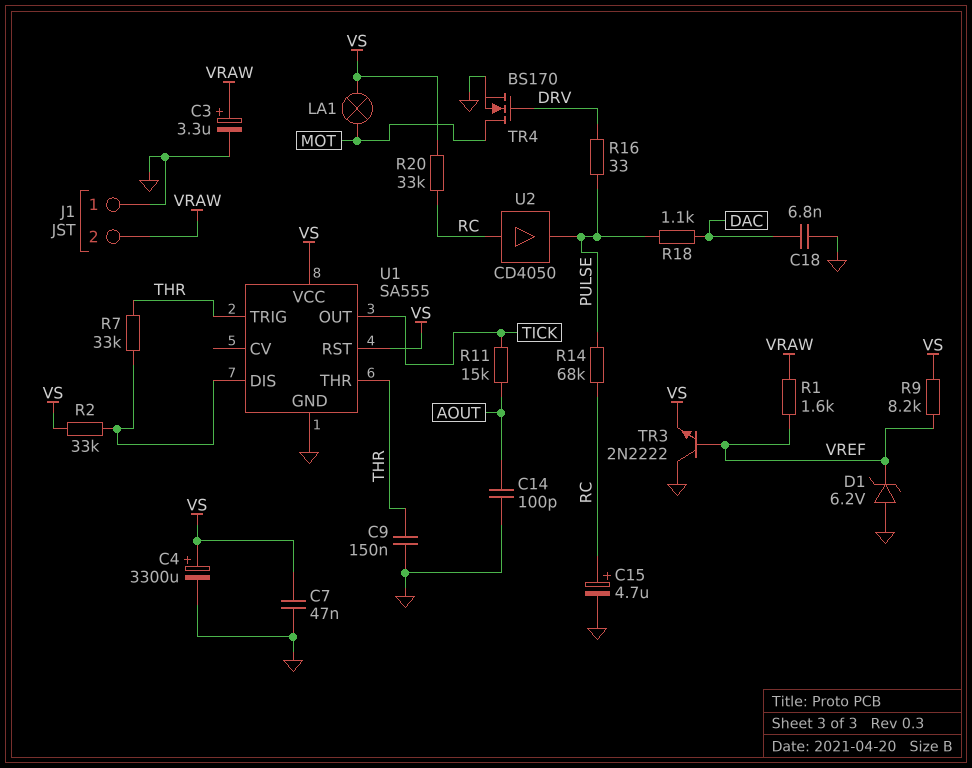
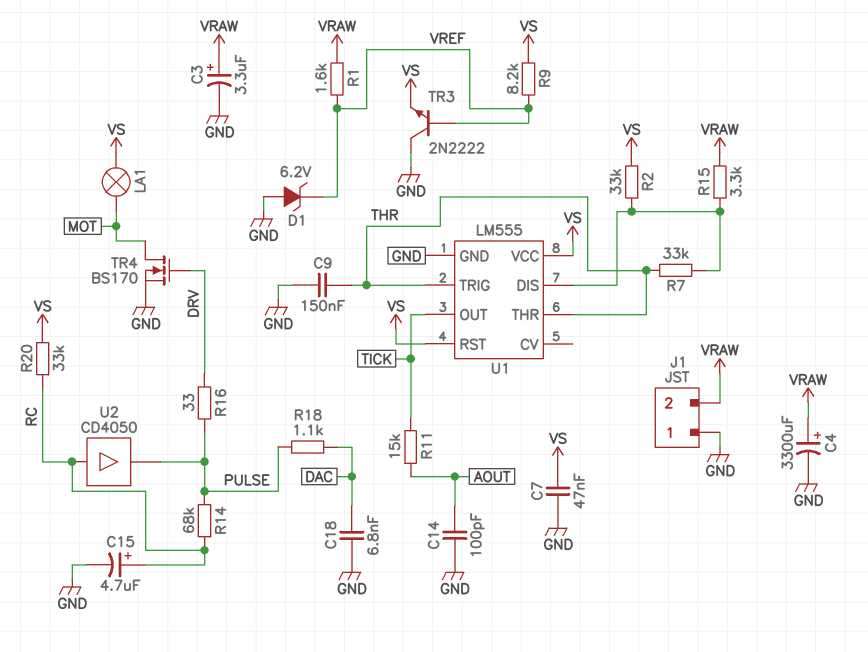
C4: 3300uF (plus VS, minus GND) -> 3300uF (plus VRAW, minus GND)
R15: none -> 3.3k (U1/DIS, VRAW)
U1: SA555 -> LM555

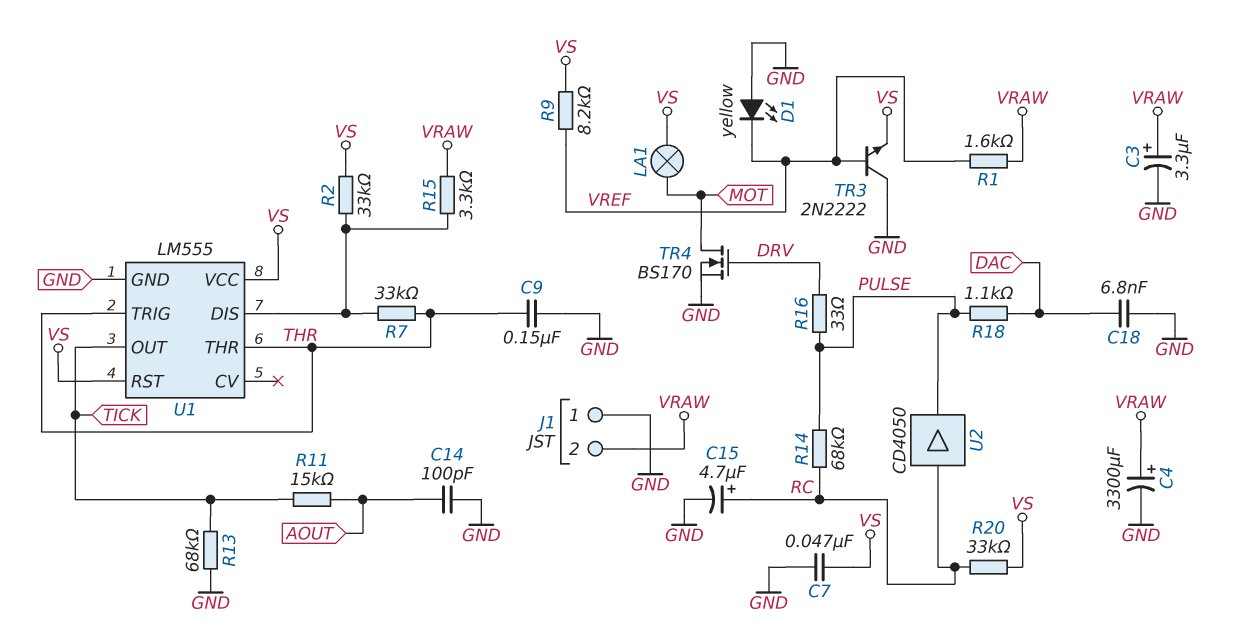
D1: zener 6.2V (A GND, K VREF) -> LED yellow (A GND, K VREF)
R13: none -> 68k (GND, TICK)

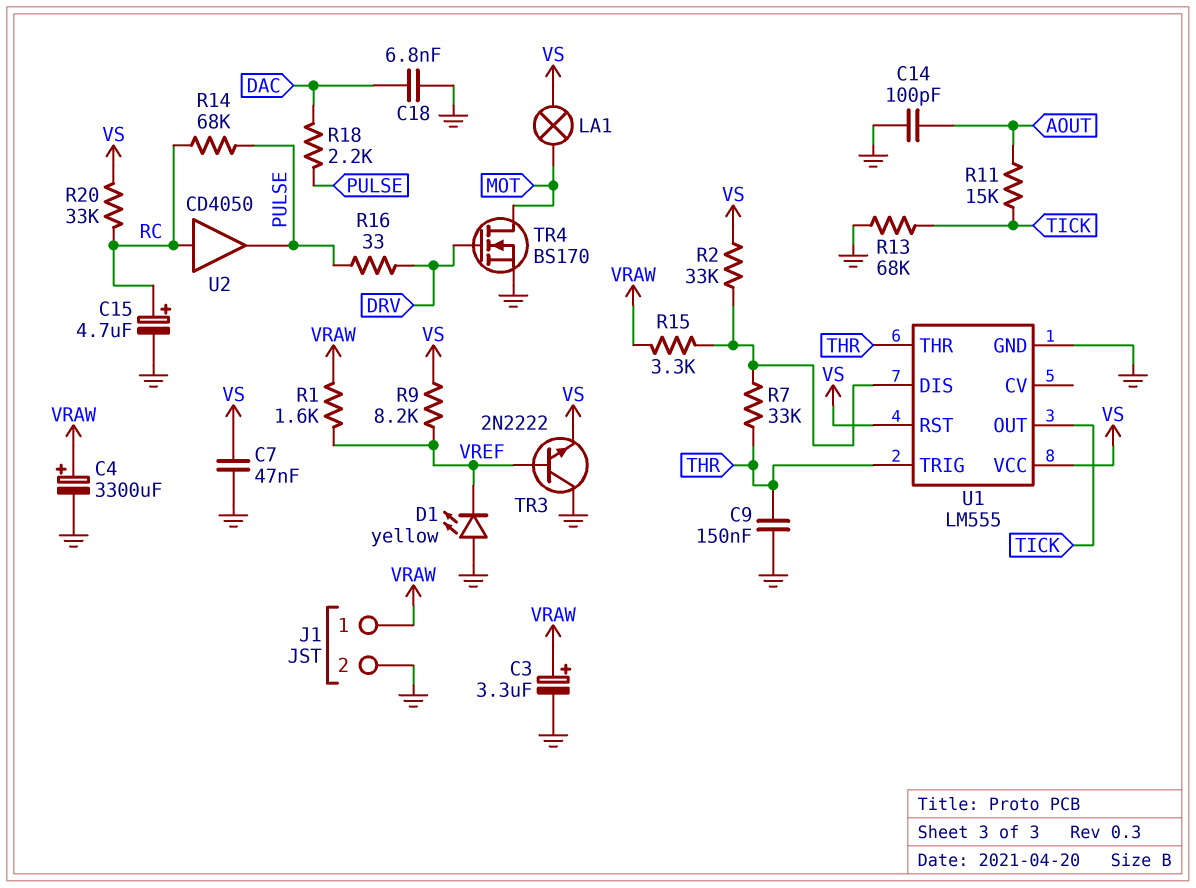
J1 pin 1: GND -> VRAW
J1 pin 2: VRAW -> GND
R18: 1.1k (DAC, PULSE) -> 2.2k (DAC, PULSE)

